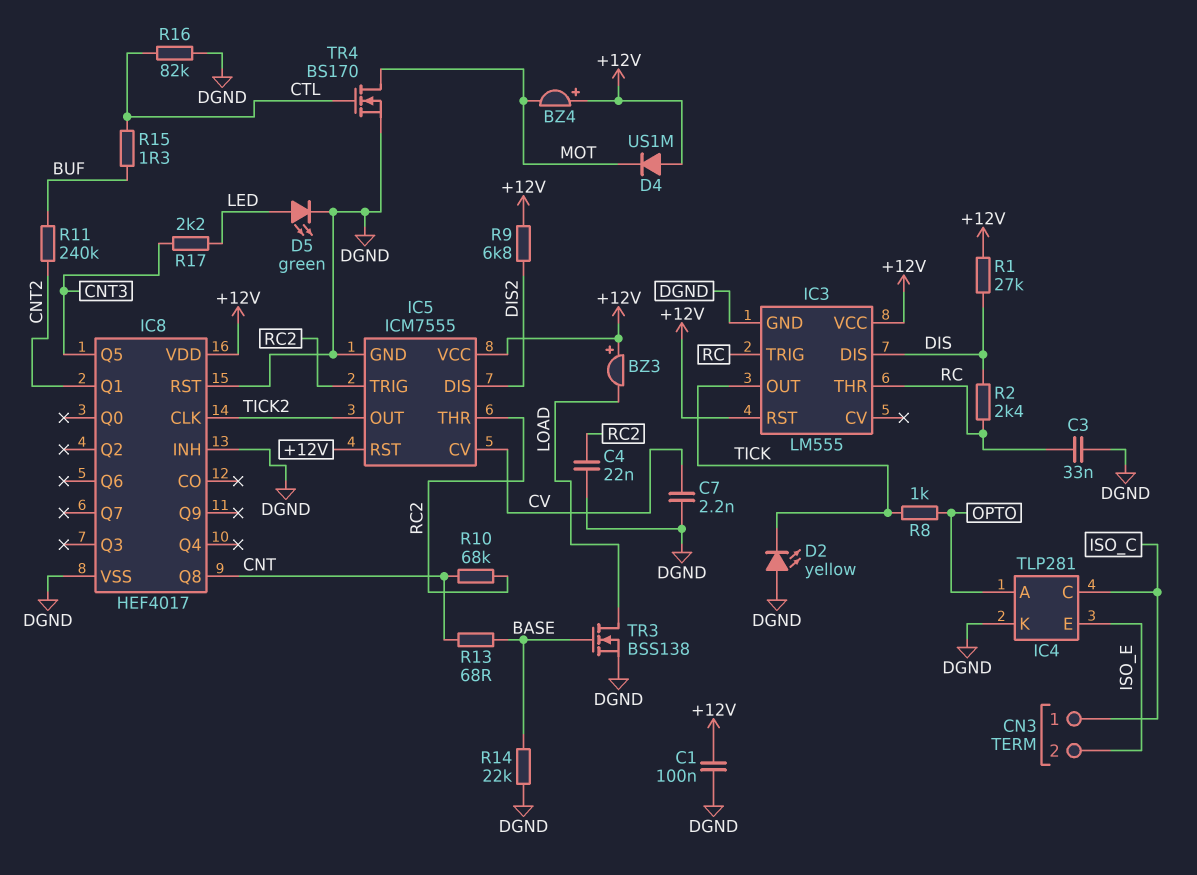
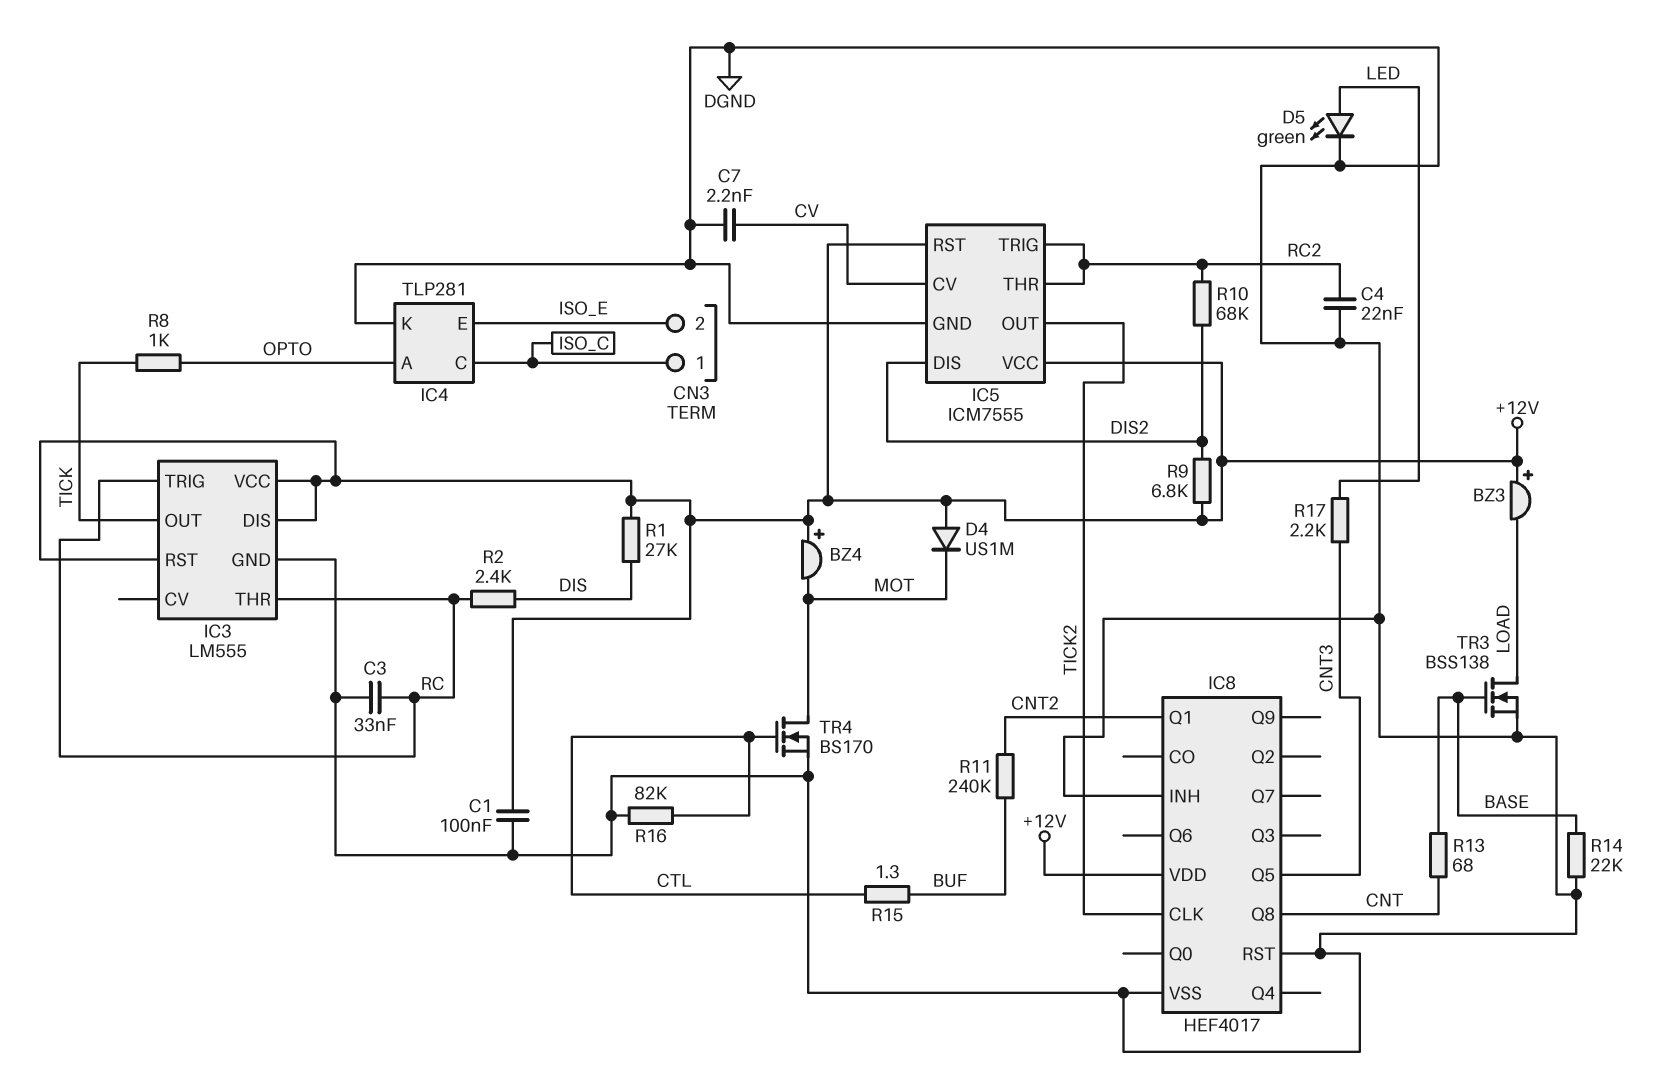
D2: LED yellow (A DGND, K TICK) -> none
IC3 pin DIS: DIS -> +12V
R10: 68k (CNT, RC2) -> 68k (DIS2, RC2)

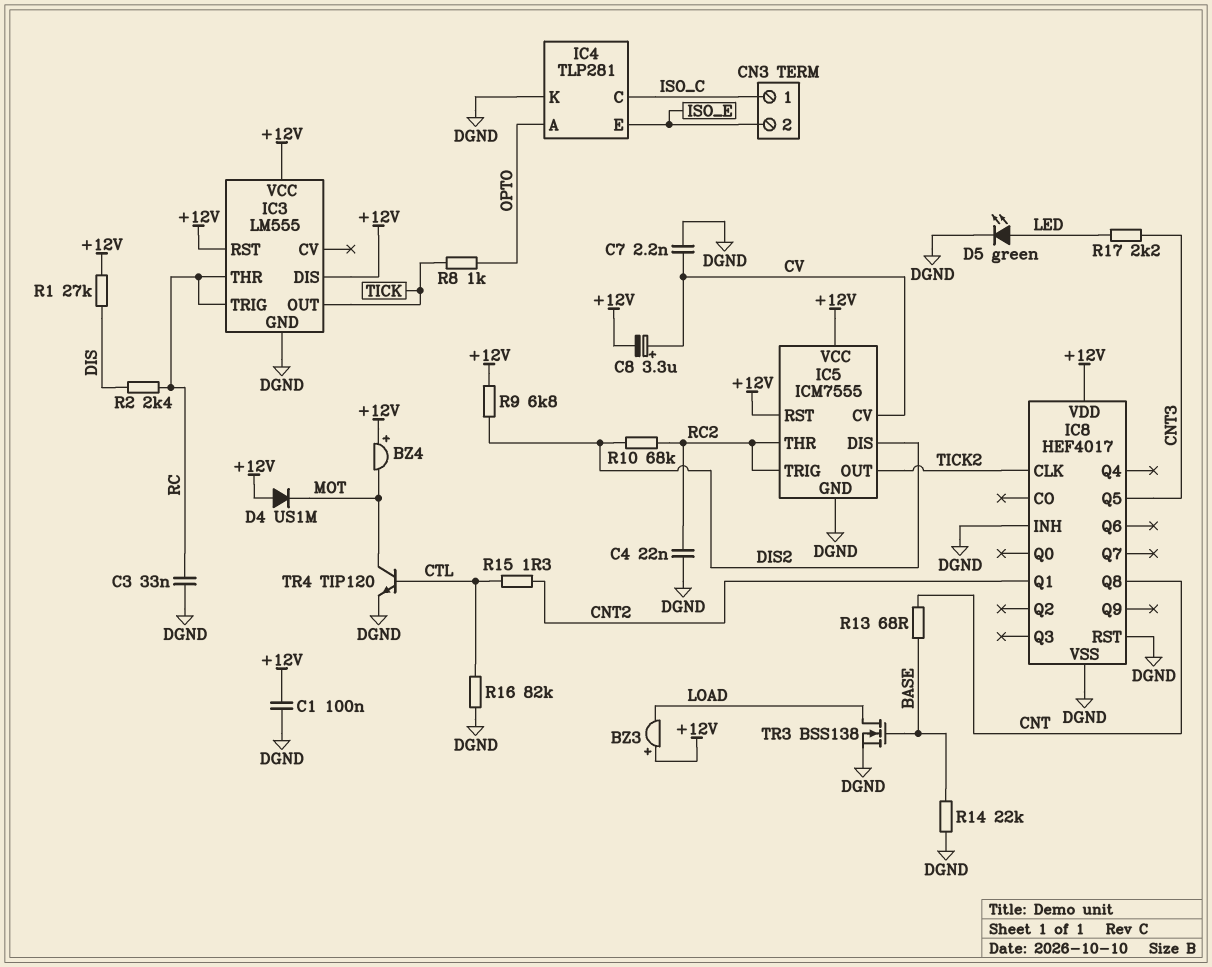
C8: none -> 3.3uF (plus CV, minus +12V)
R11: 240k (BUF, CNT2) -> none
R15: 1.3 (BUF, CTL) -> 1.3 (CNT2, CTL)
TR4: NMOS BS170 (G CTL, D MOT, S DGND) -> NPN TIP120 (B CTL, C MOT, E DGND)

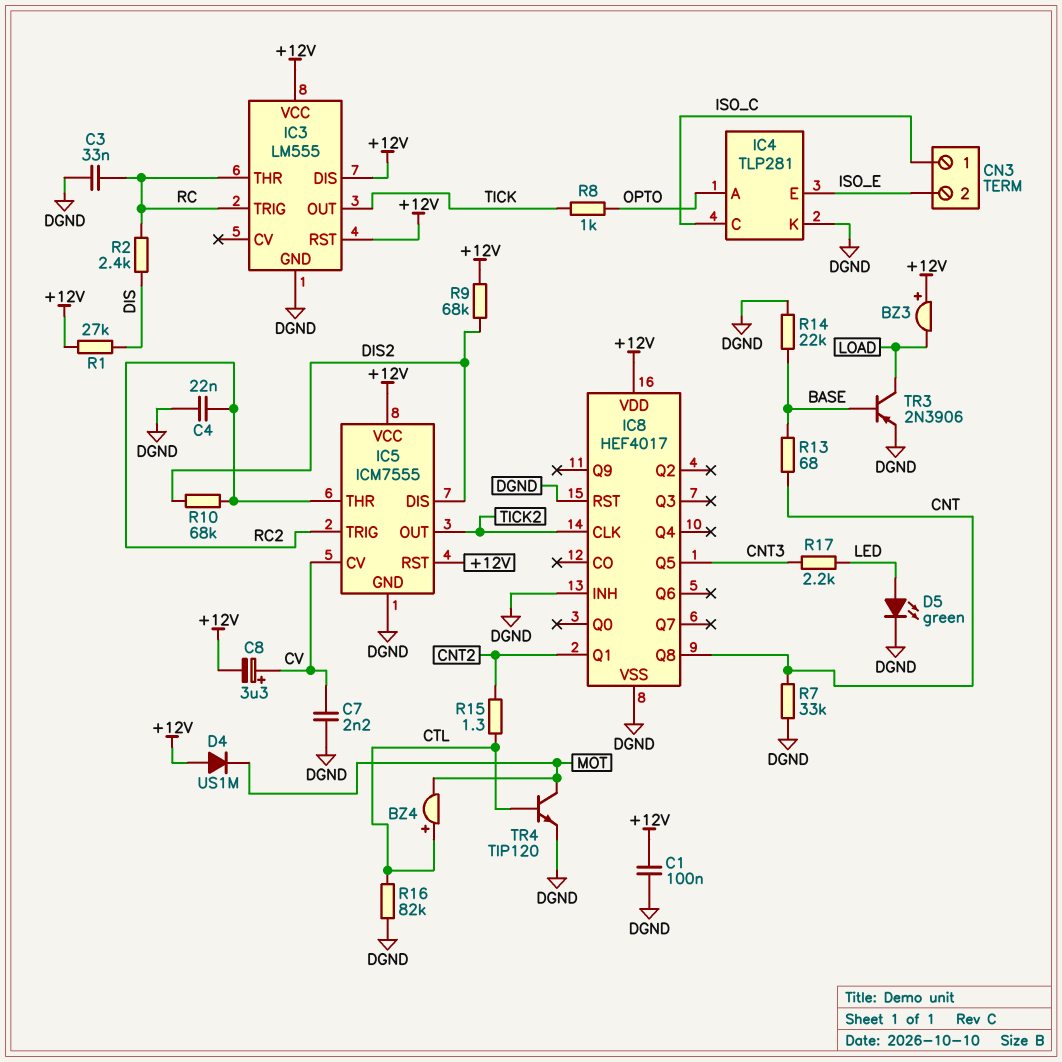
BZ4: buzzer (plus +12V, minus MOT) -> buzzer (plus CTL, minus MOT)
R7: none -> 33k (CNT, DGND)
R9: 6.8k (+12V, DIS2) -> 68k (+12V, DIS2)
TR3: NMOS BSS138 (G BASE, D LOAD, S DGND) -> PNP 2N3906 (B BASE, C LOAD, E DGND)

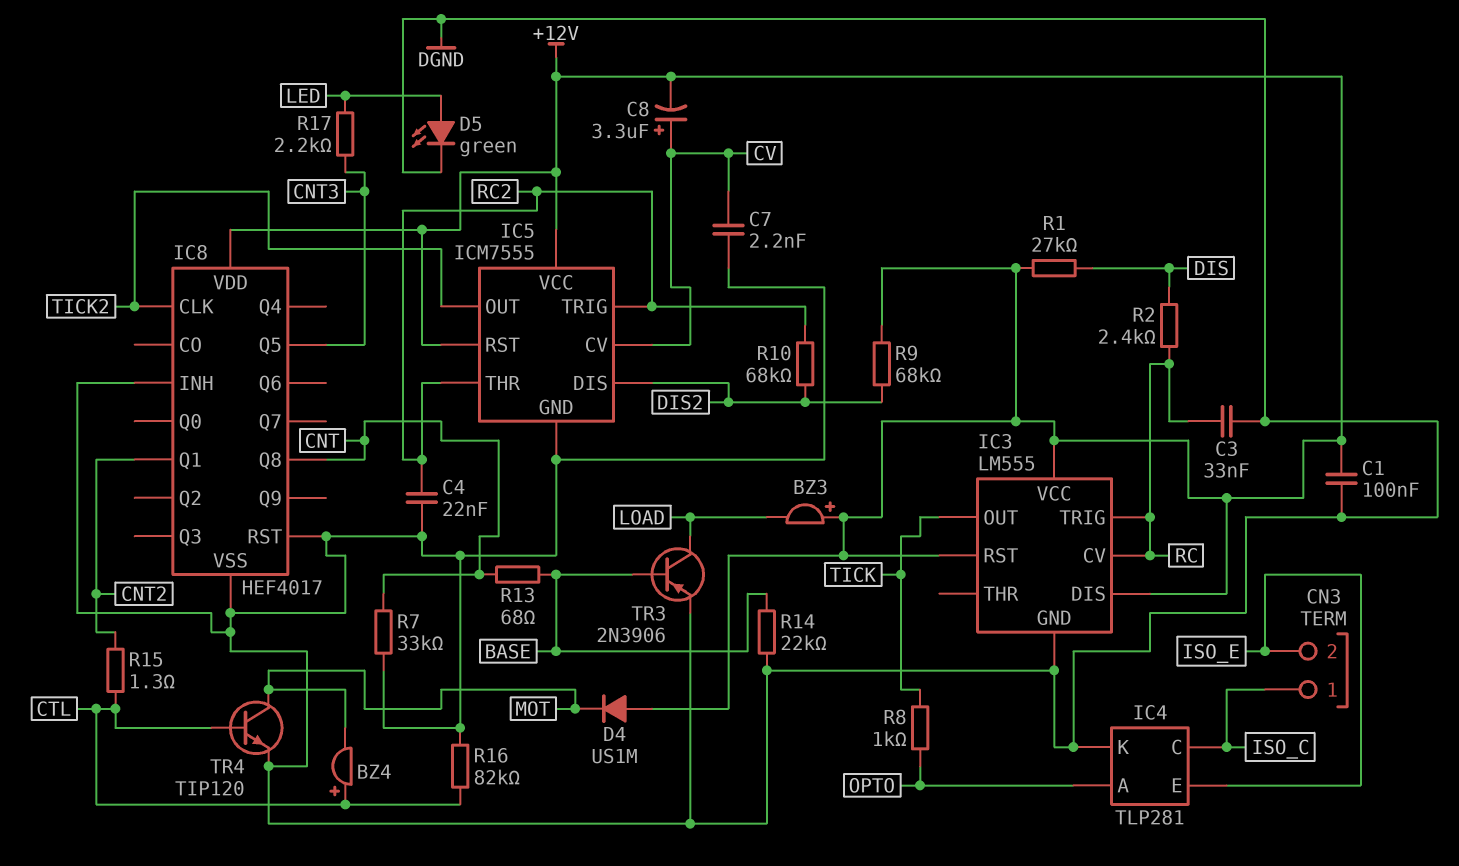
IC3 pin CV: none -> RC
IC3 pin THR: RC -> none

